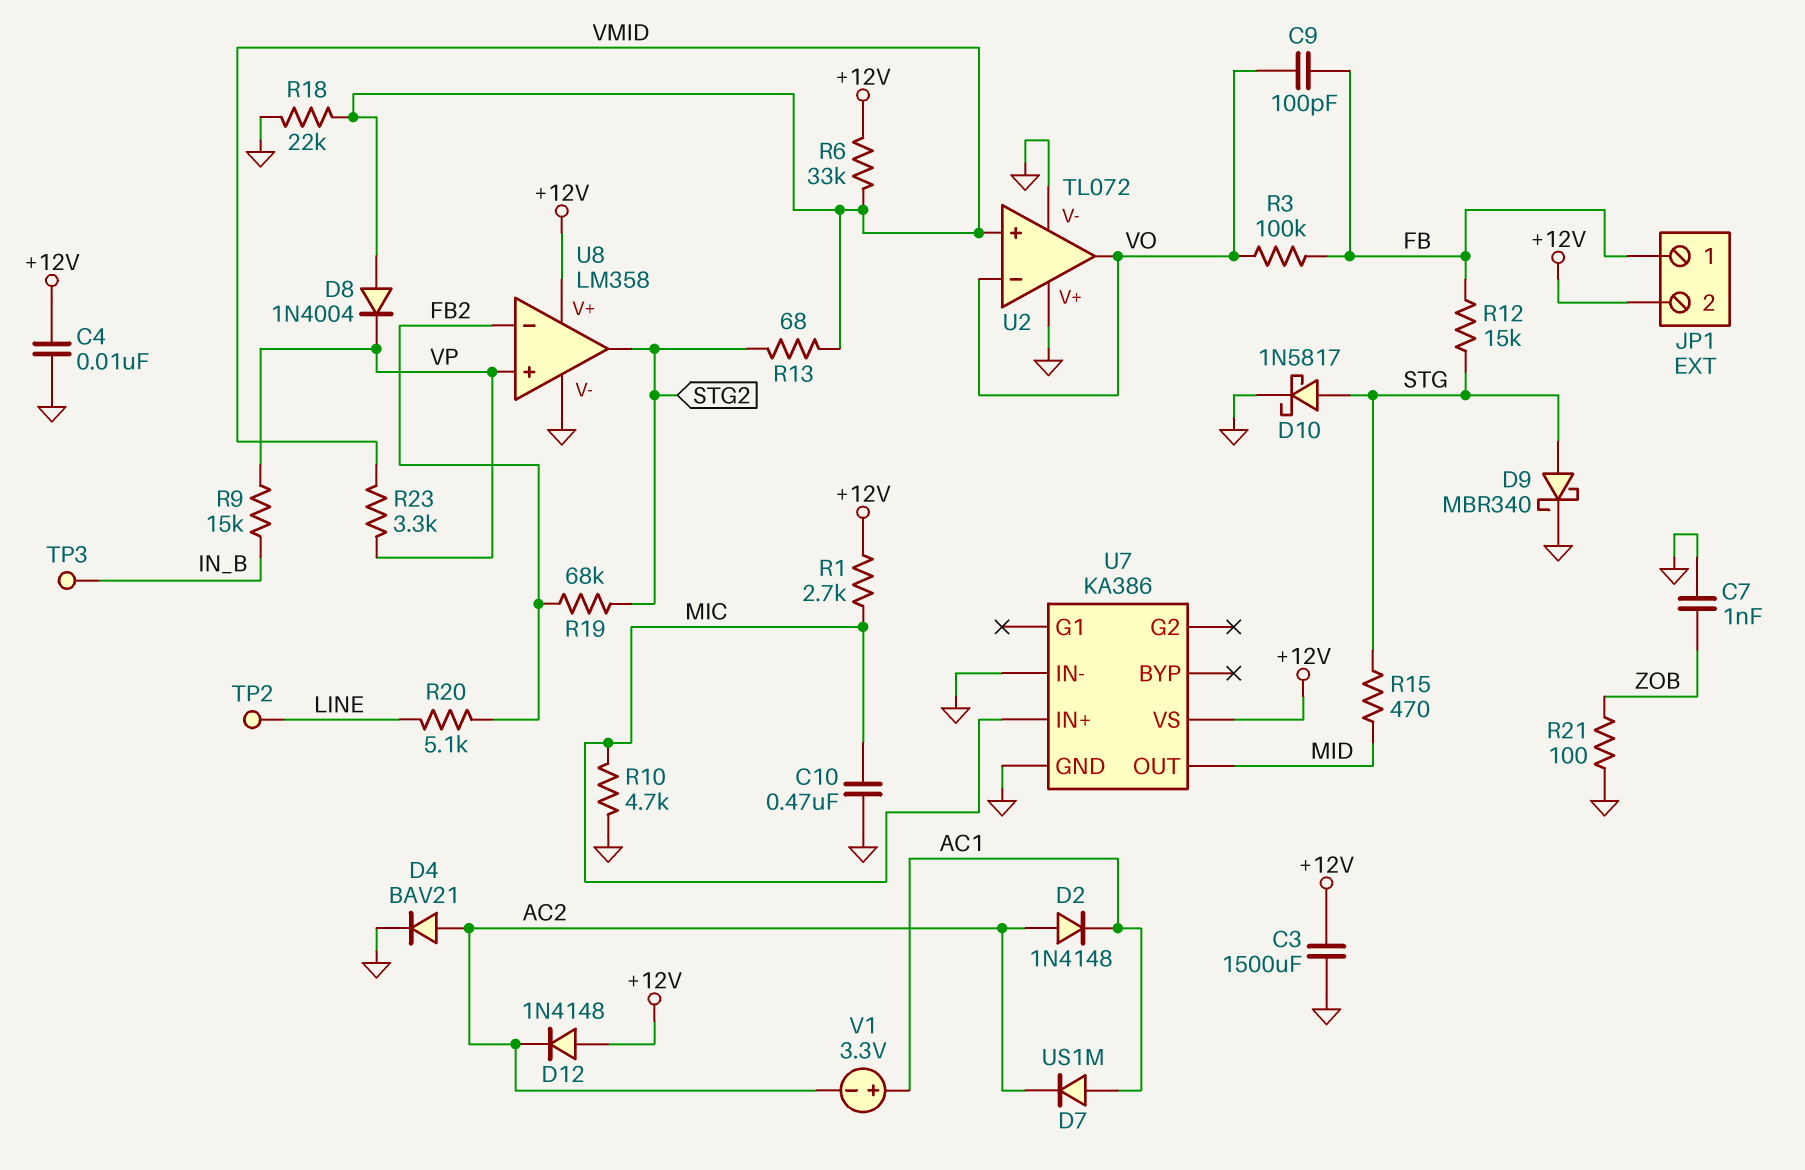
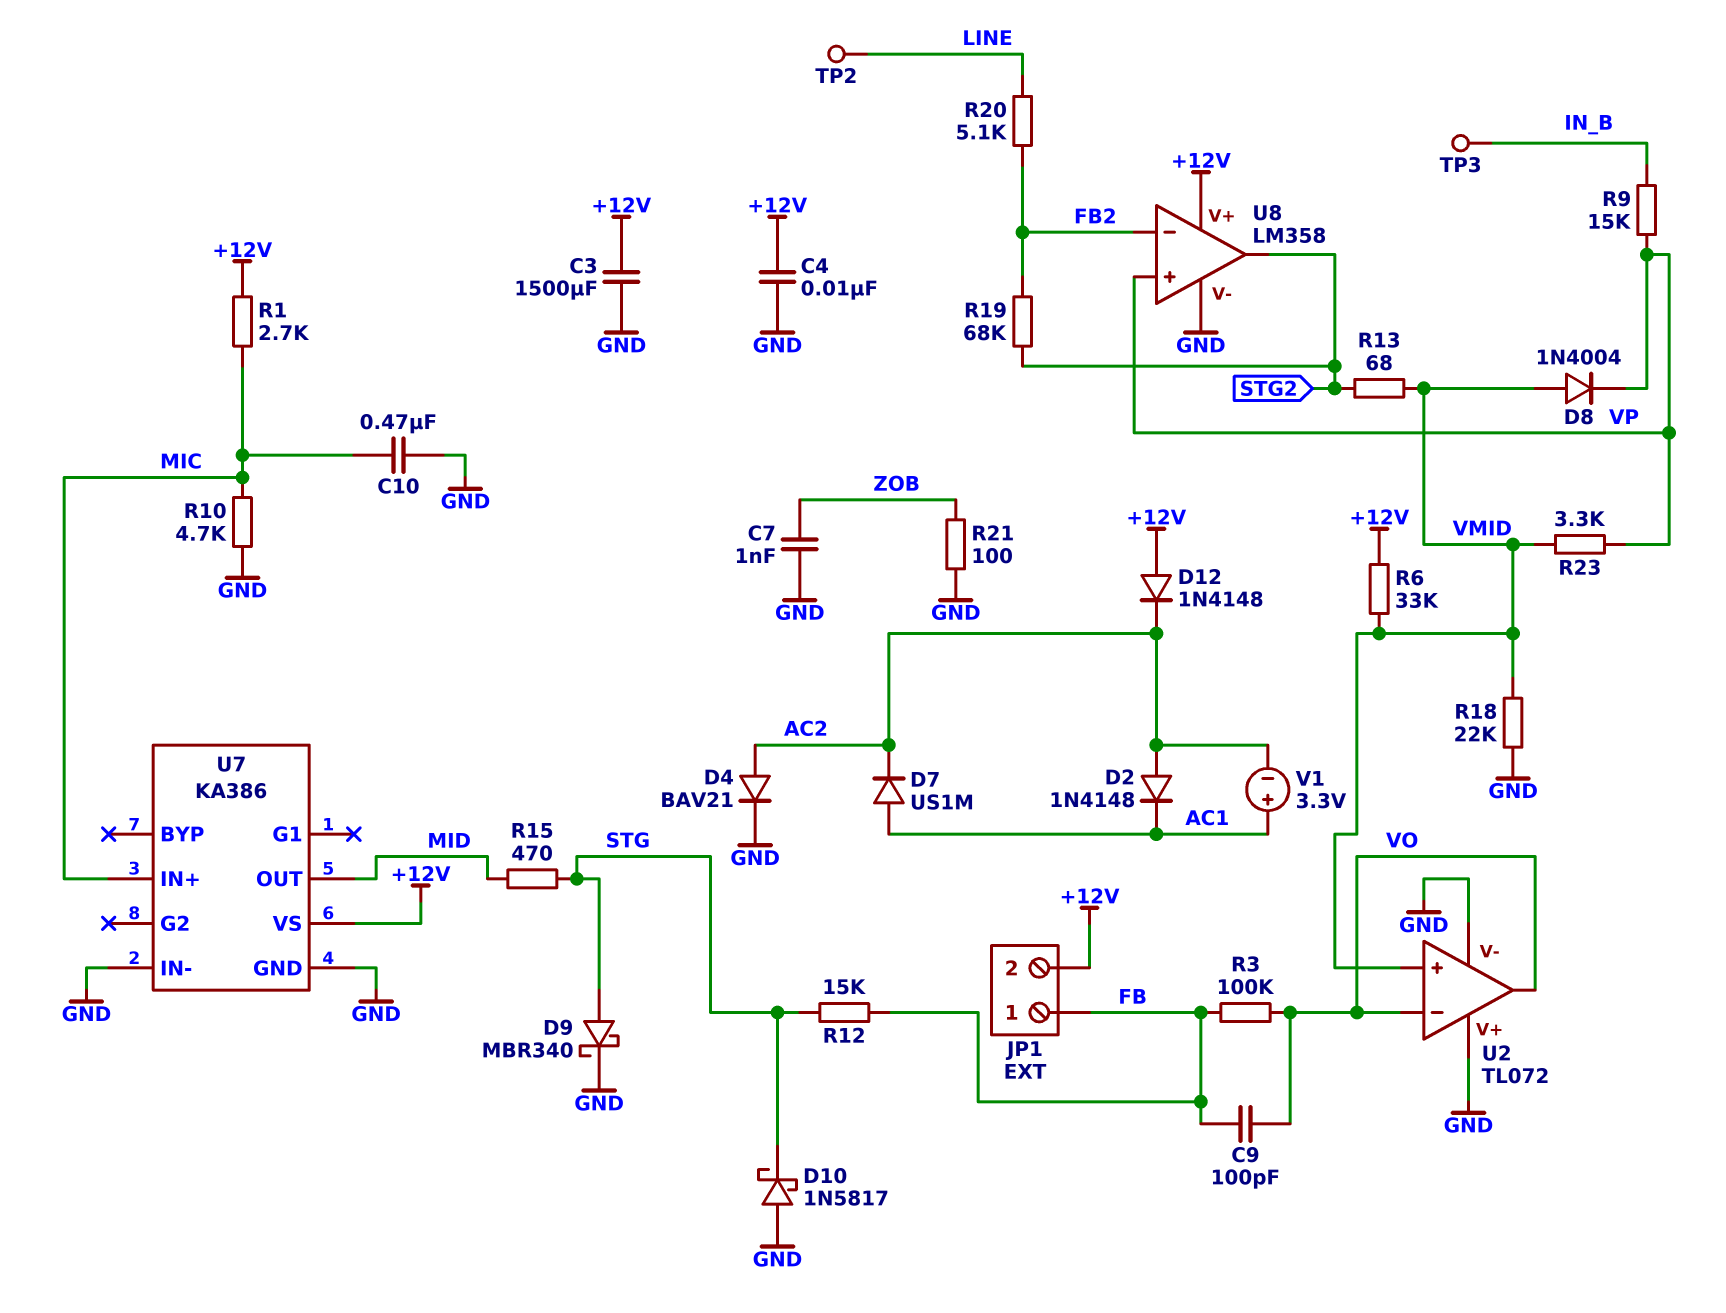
D10: schottky 1N5817 (A STG, K GND) -> schottky 1N5817 (A GND, K STG)

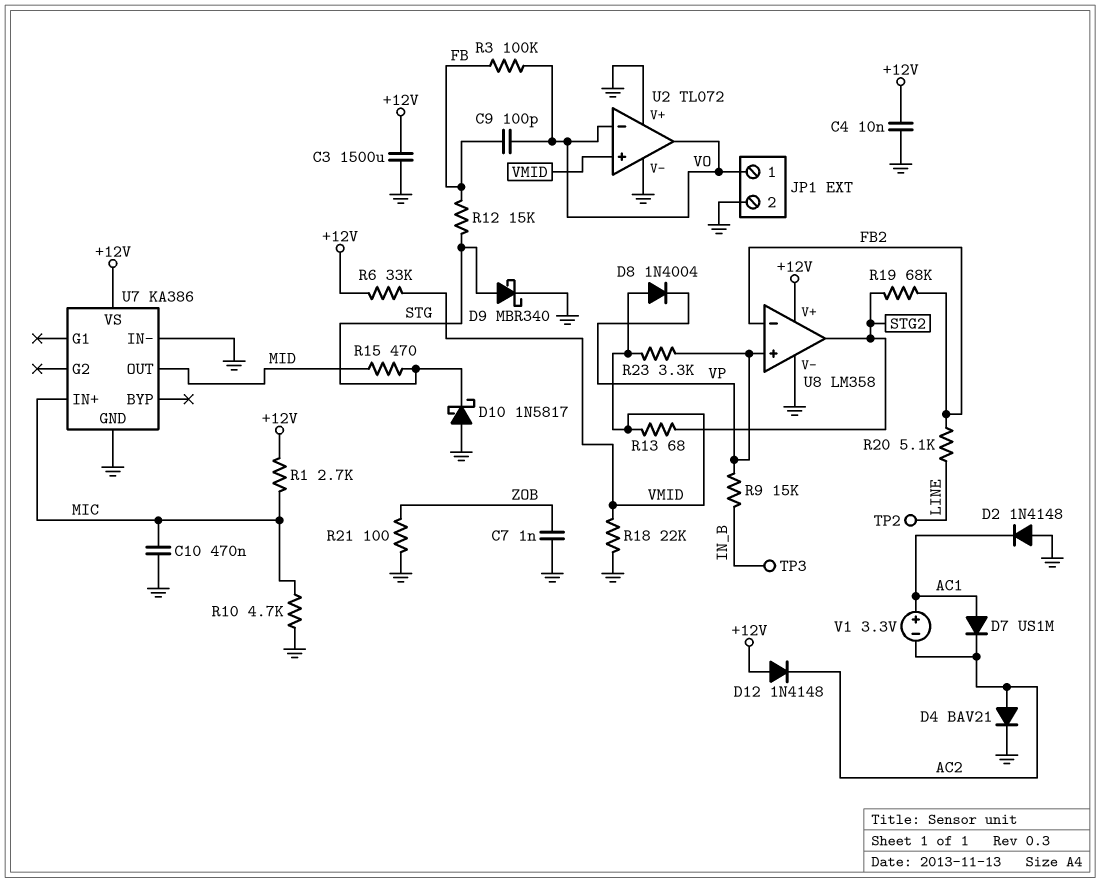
D2: diode 1N4148 (A AC2, K AC1) -> diode 1N4148 (A GND, K AC1)
JP1 pin 1: FB -> VO
JP1 pin 2: +12V -> GND

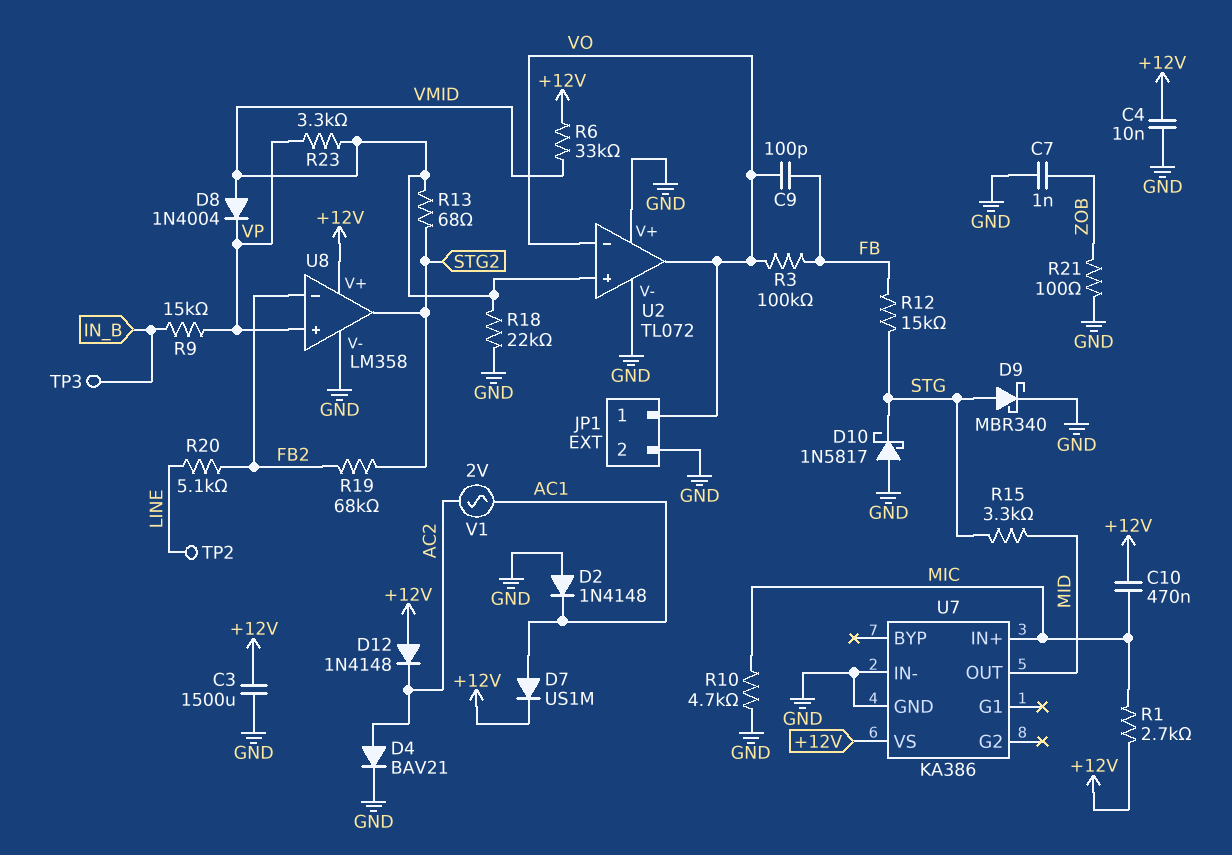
C10: 470nF (GND, MIC) -> 470nF (+12V, MIC)
D7: diode US1M (A AC1, K AC2) -> diode US1M (A AC1, K +12V)
R15: 470 (MID, STG) -> 3.3k (MID, STG)
V1: 3.3V (plus AC1, minus AC2) -> AC 2V (AC1, AC2)

